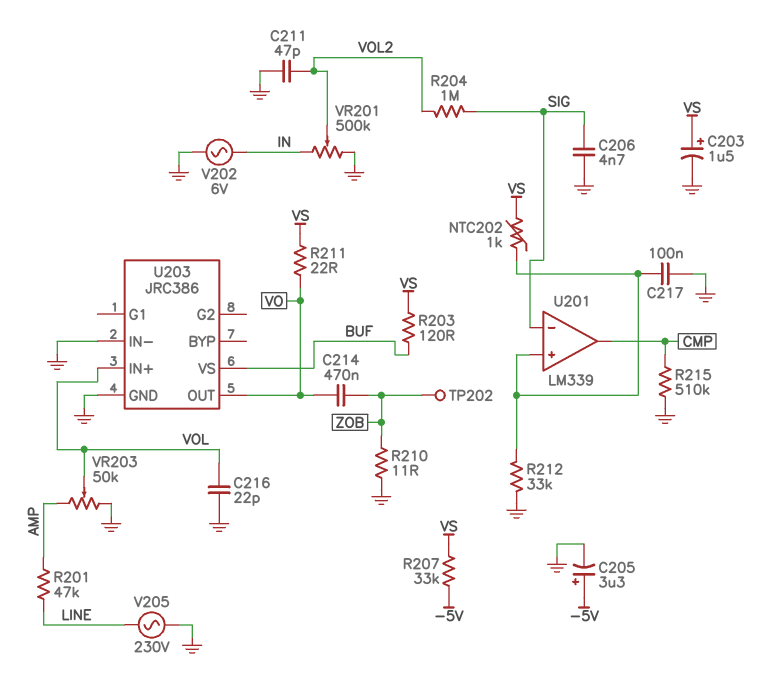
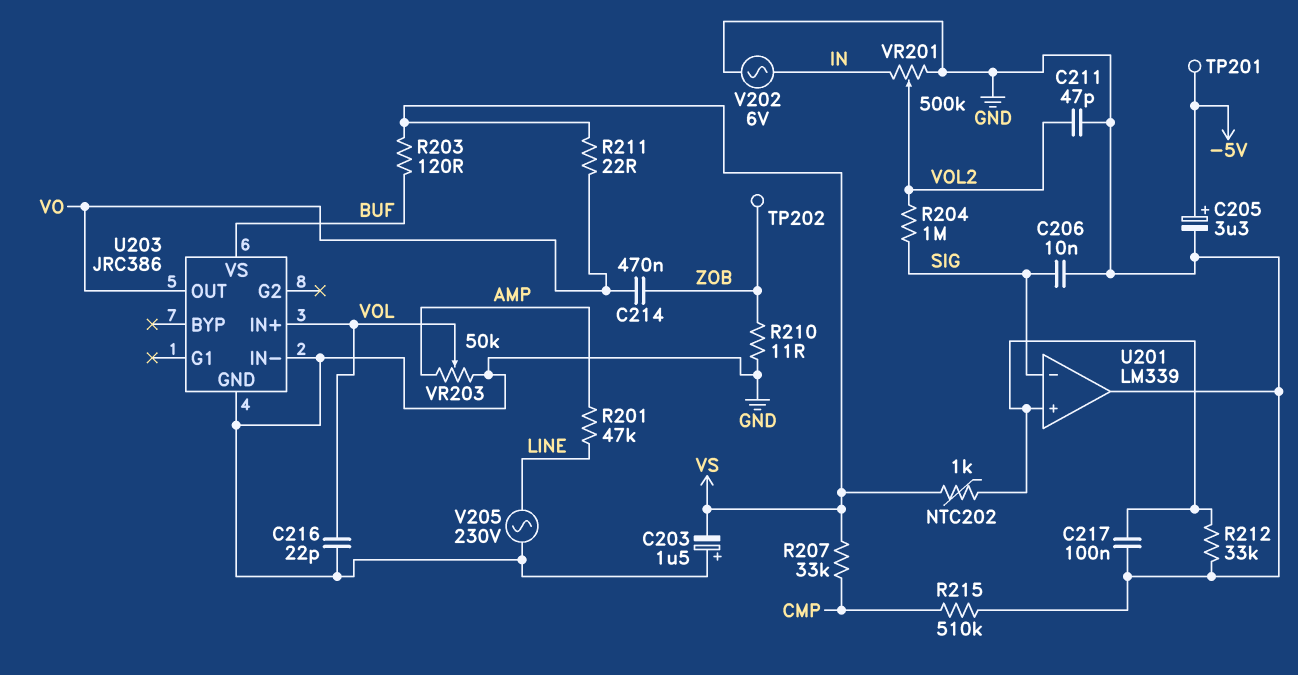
C203: 1.5uF (plus VS, minus GND) -> 1.5uF (plus GND, minus VS)
C206: 4.7nF (GND, SIG) -> 10nF (GND, SIG)
R207: 33k (-5V, VS) -> 33k (CMP, VS)
TP201: none -> test point (-5V)
U201 pin out: CMP -> GND

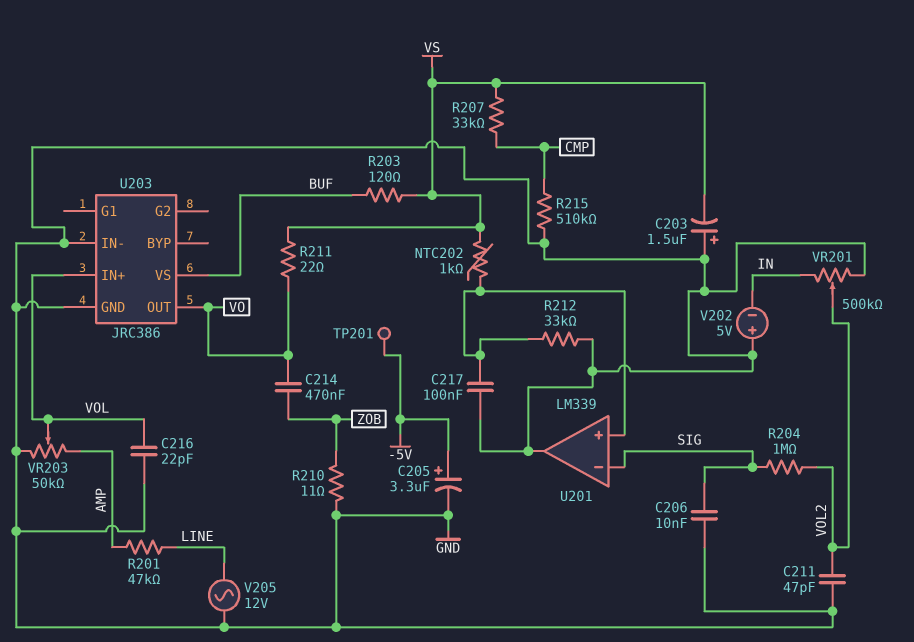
TP202: test point (ZOB) -> none
V202: AC 6V (GND, IN) -> 5V (plus GND, minus IN)
V205: AC 230V (GND, LINE) -> AC 12V (GND, LINE)

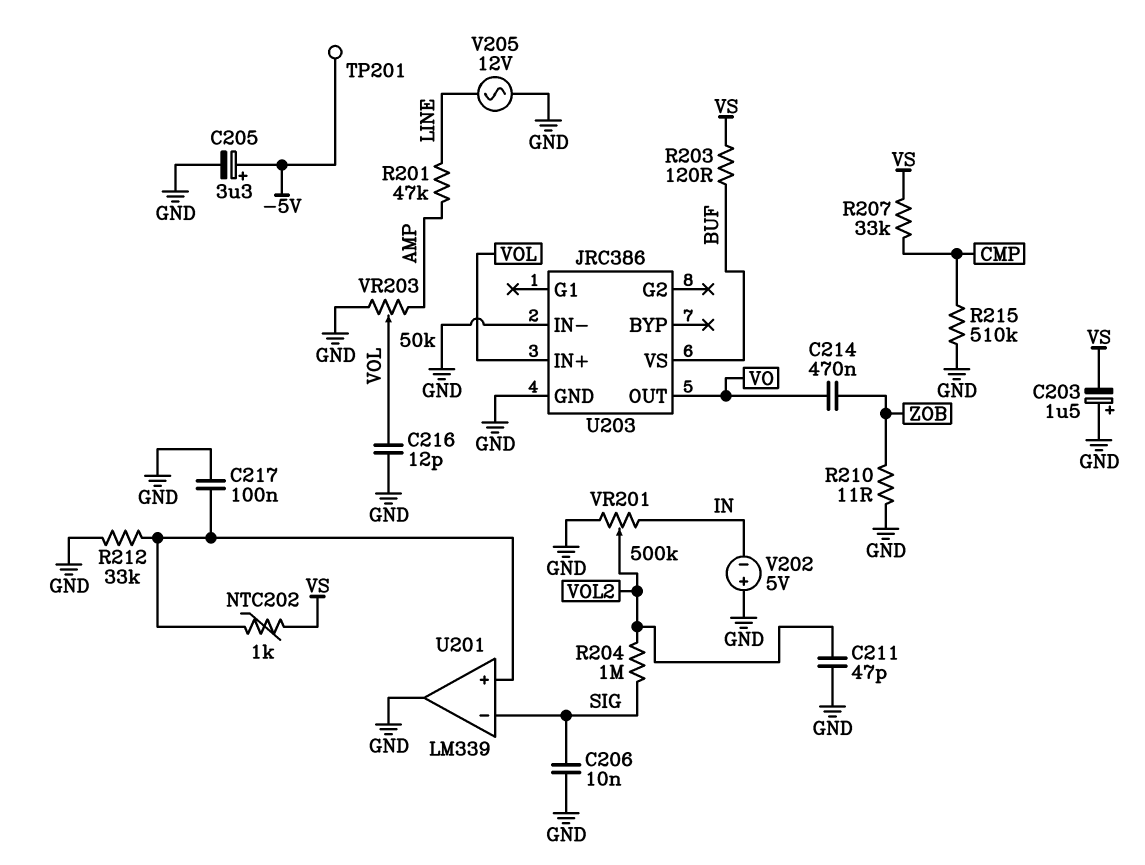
C216: 22pF (GND, VOL) -> 12pF (GND, VOL)
R211: 22 (VO, VS) -> none

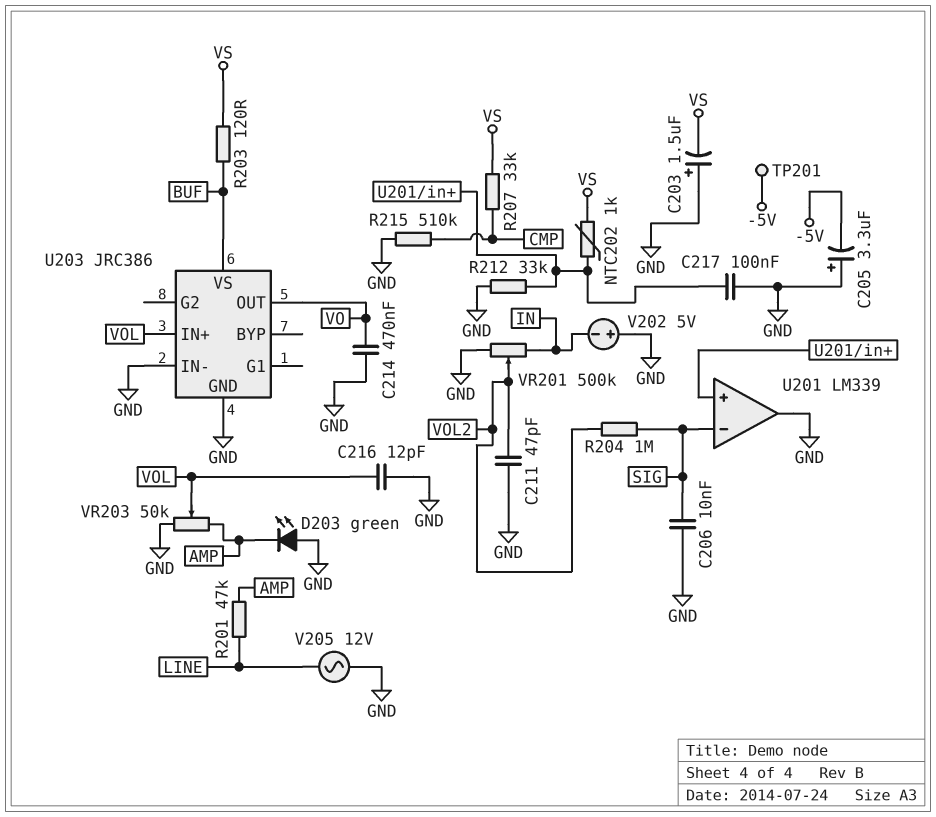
C205: 3.3uF (plus -5V, minus GND) -> 3.3uF (plus GND, minus -5V)
C214: 470nF (VO, ZOB) -> 470nF (GND, VO)
D203: none -> LED green (A GND, K AMP)
R210: 11 (GND, ZOB) -> none

